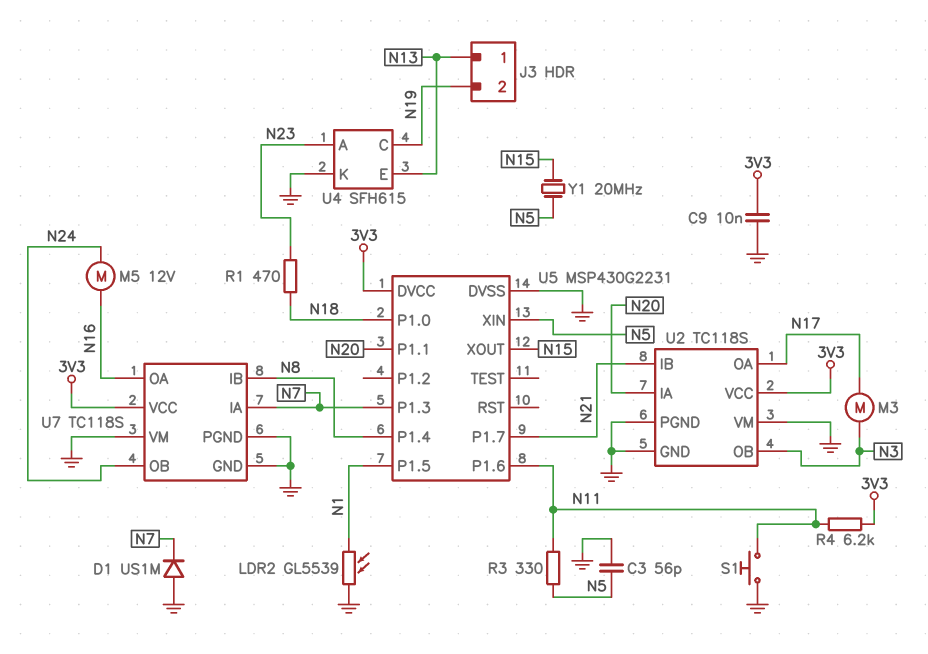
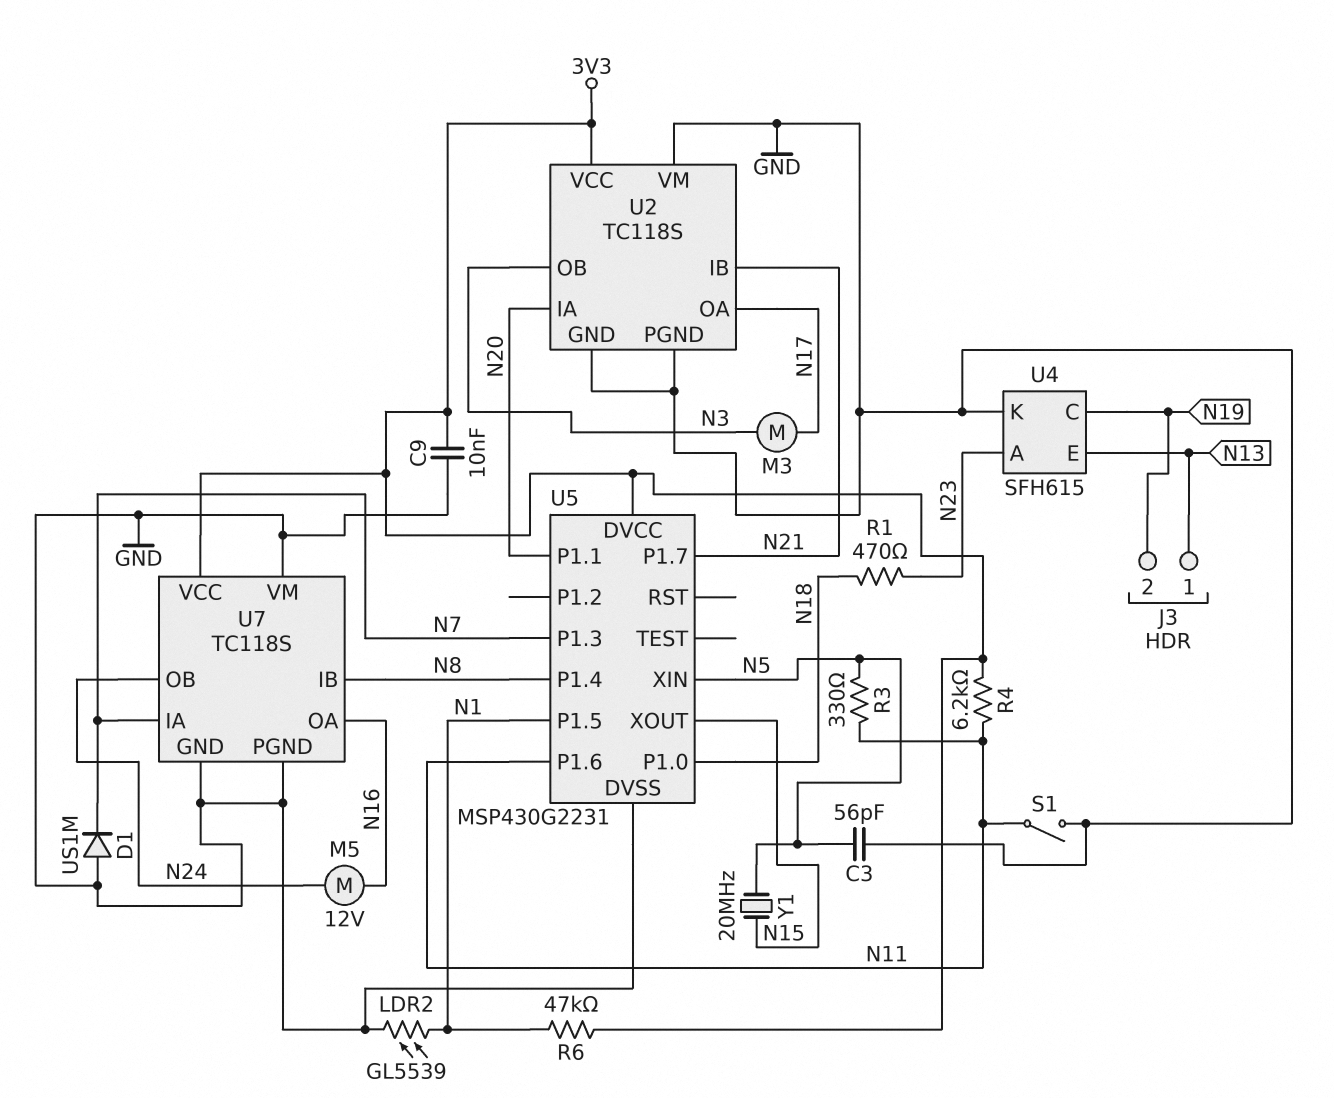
R6: none -> 47k (3V3, N1)
S1: button (GND, N11) -> switch (GND, N11)

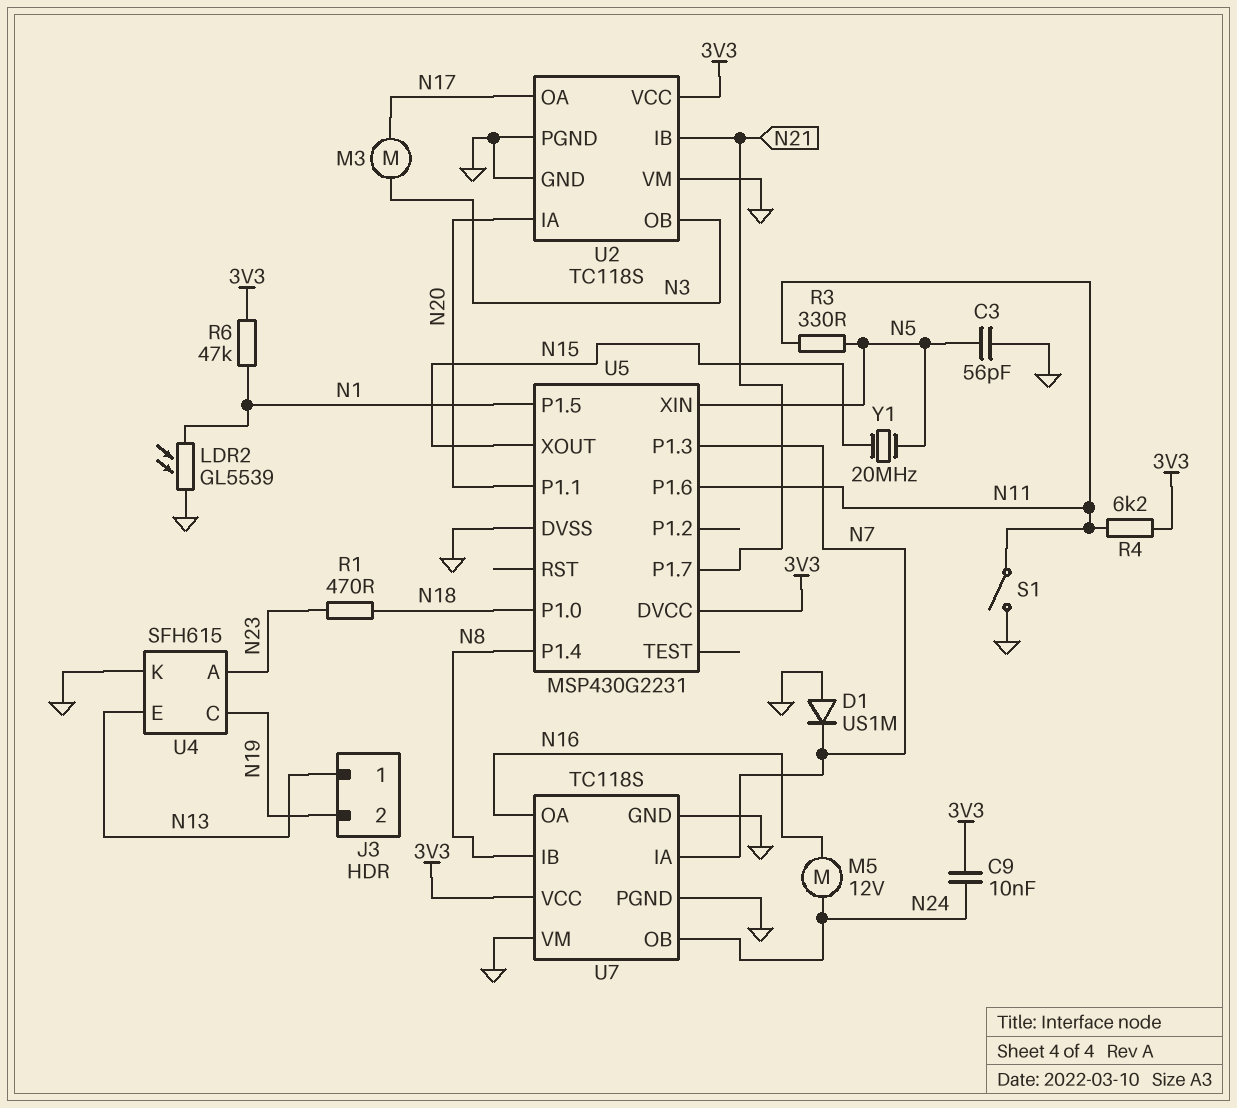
C9: 10nF (3V3, GND) -> 10nF (3V3, N24)

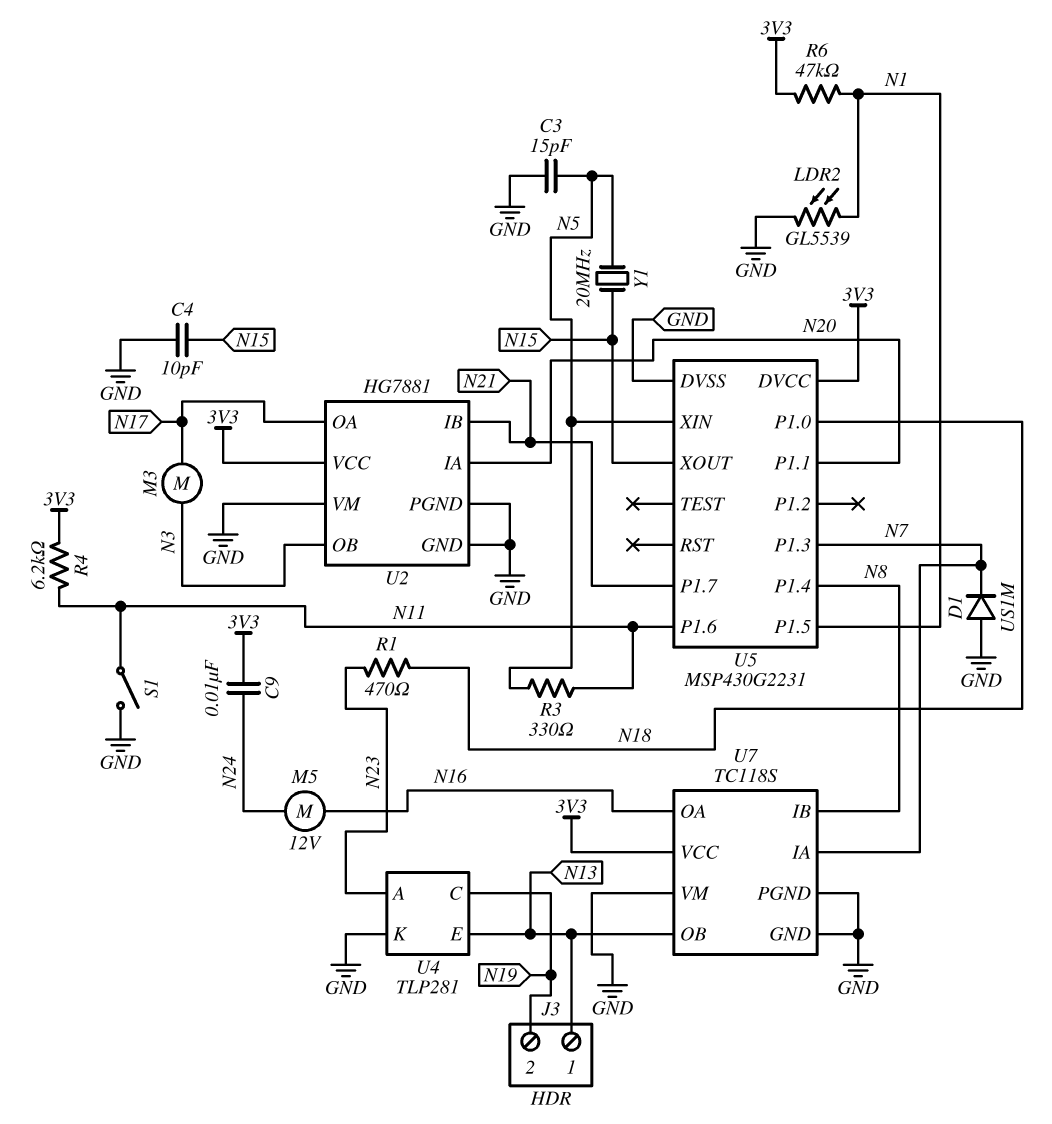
C3: 56pF (GND, N5) -> 15pF (GND, N5)
C4: none -> 10pF (GND, N15)
U2: TC118S -> HG7881
U4: SFH615 -> TLP281
U7 pin OB: N24 -> N13

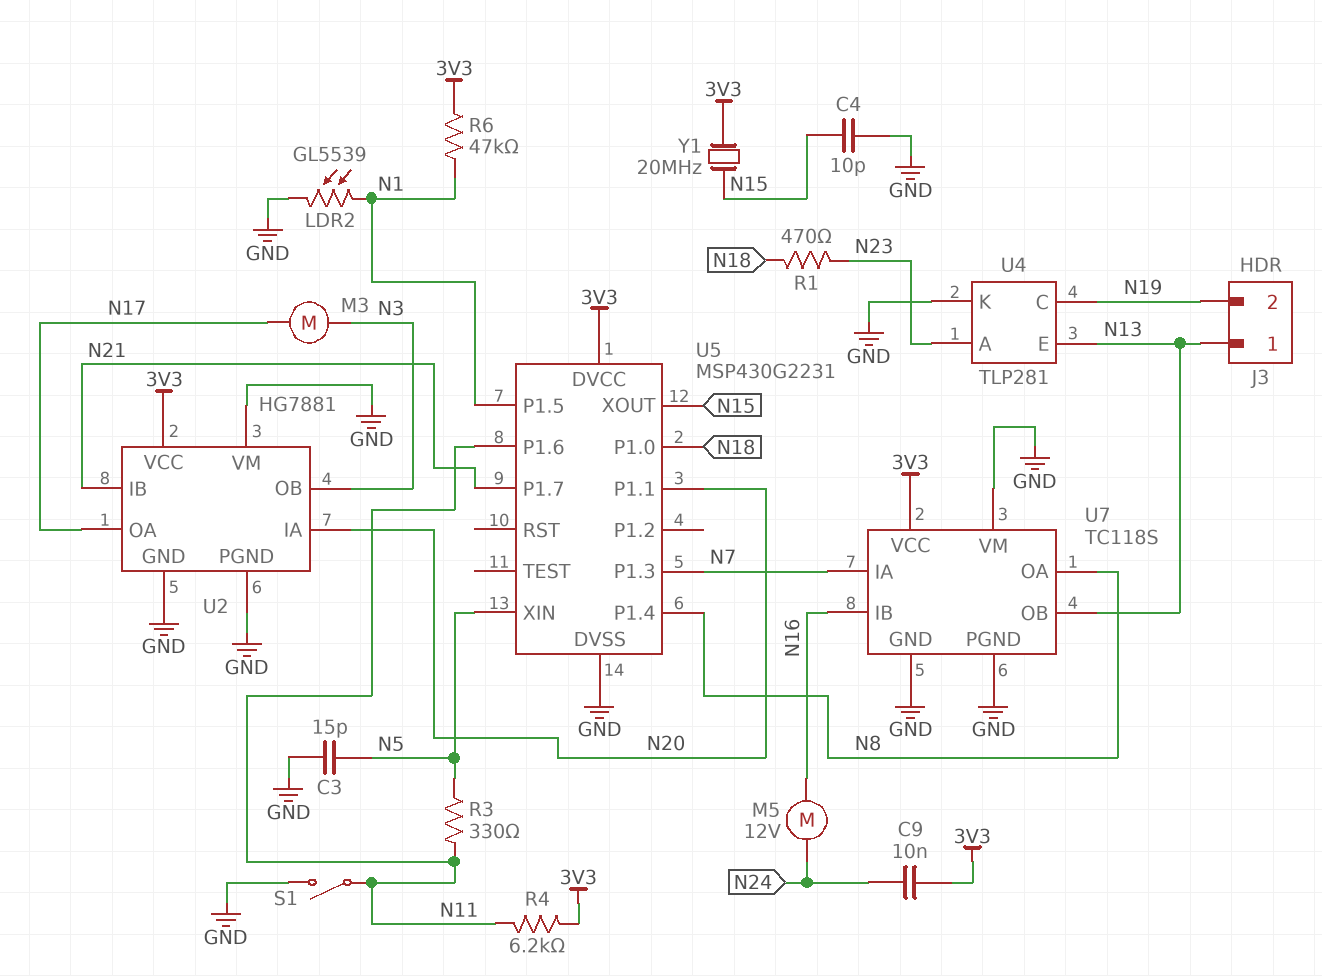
D1: diode US1M (A GND, K N7) -> none
U7 pin IB: N8 -> N16
U7 pin OA: N16 -> N8
Y1: 20MHz (N5, N15) -> 20MHz (3V3, N15)

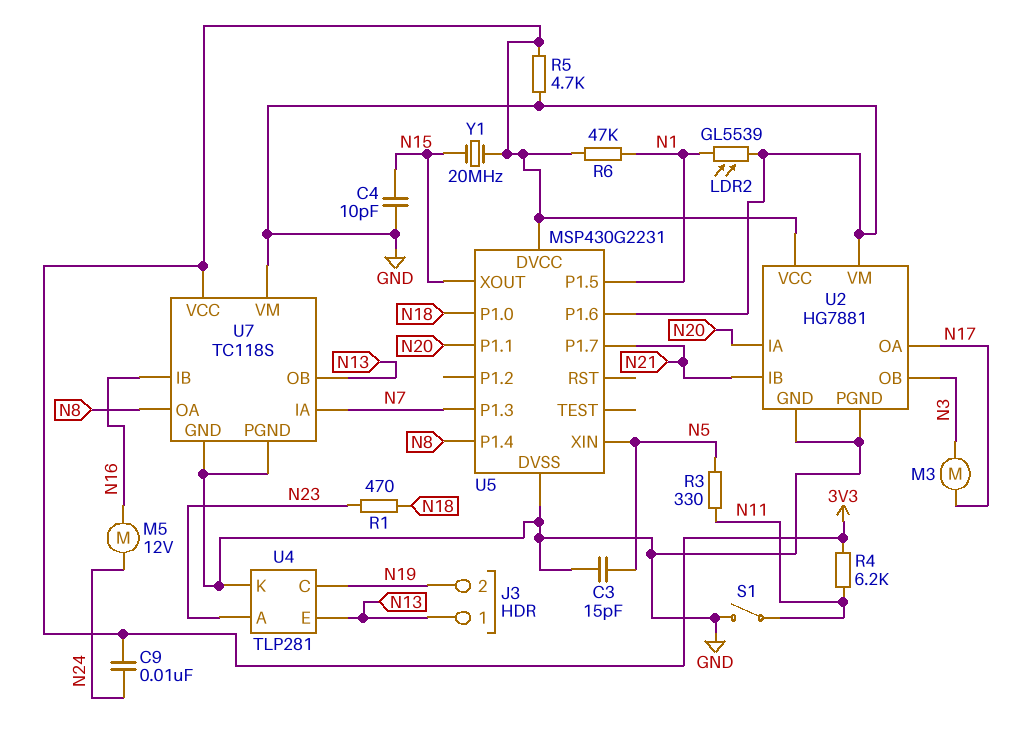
R5: none -> 4.7k (3V3, GND)
U5 pin P1.6: N11 -> GND

